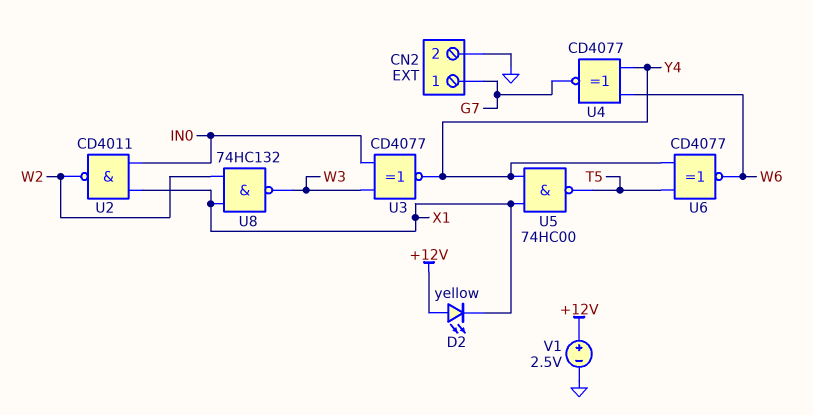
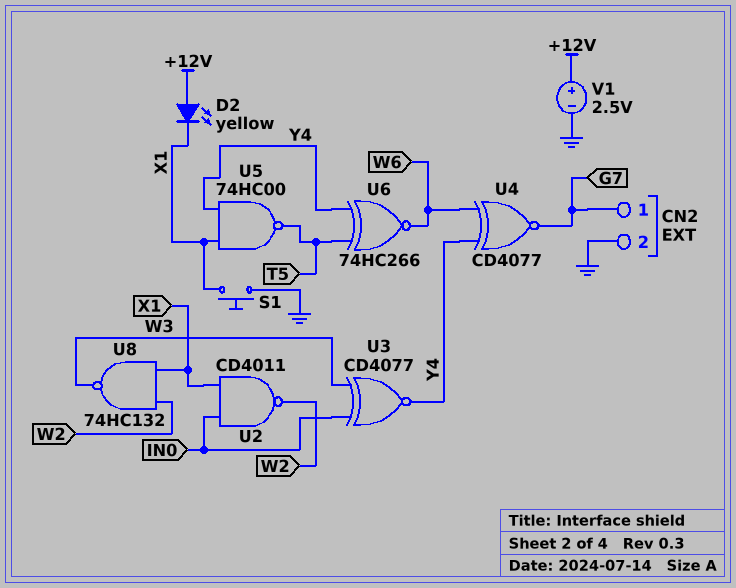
S1: none -> button (GND, X1)
U6: XNOR CD4077 (in T5, in Y4, out W6) -> XNOR 74HC266 (in T5, in Y4, out W6)

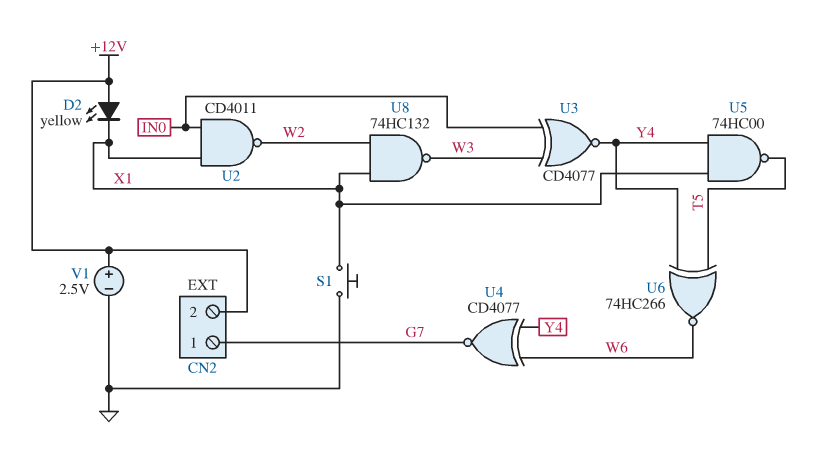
CN2 pin 2: GND -> +12V

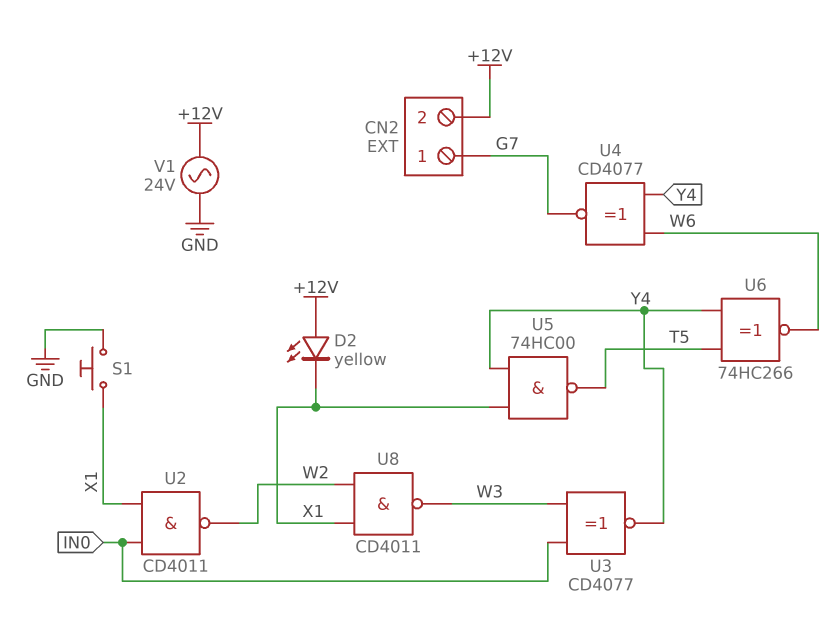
U8: NAND 74HC132 (in W2, in X1, out W3) -> NAND CD4011 (in W2, in X1, out W3)
V1: 2.5V (plus +12V, minus GND) -> AC 24V (+12V, GND)

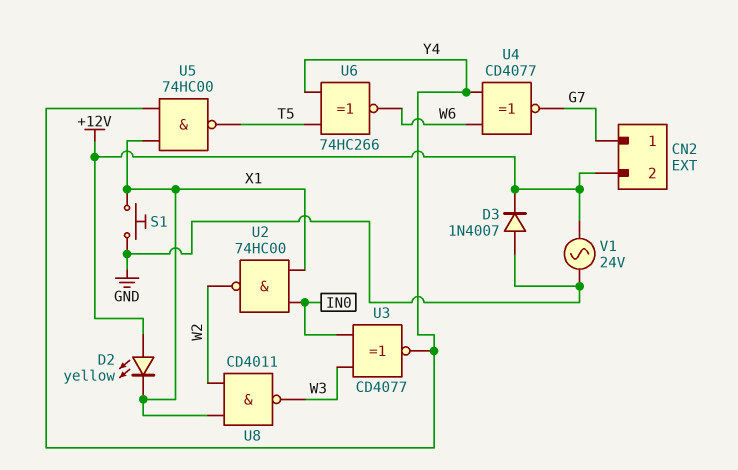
D3: none -> diode 1N4007 (A GND, K +12V)
U2: NAND CD4011 (in IN0, in X1, out W2) -> NAND 74HC00 (in IN0, in X1, out W2)

